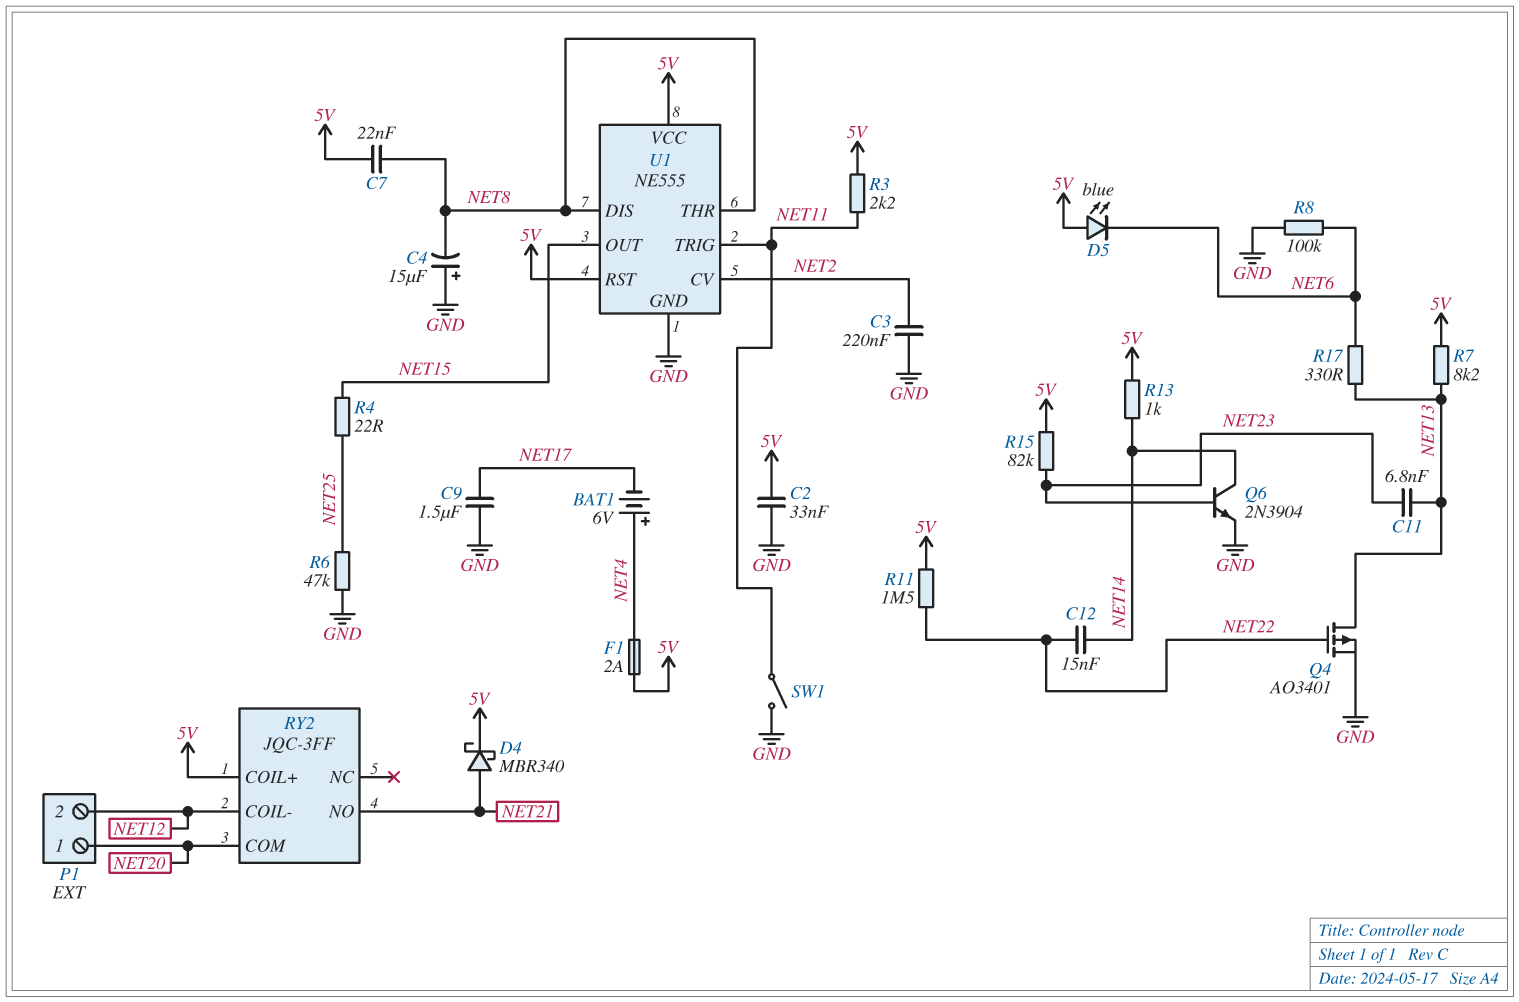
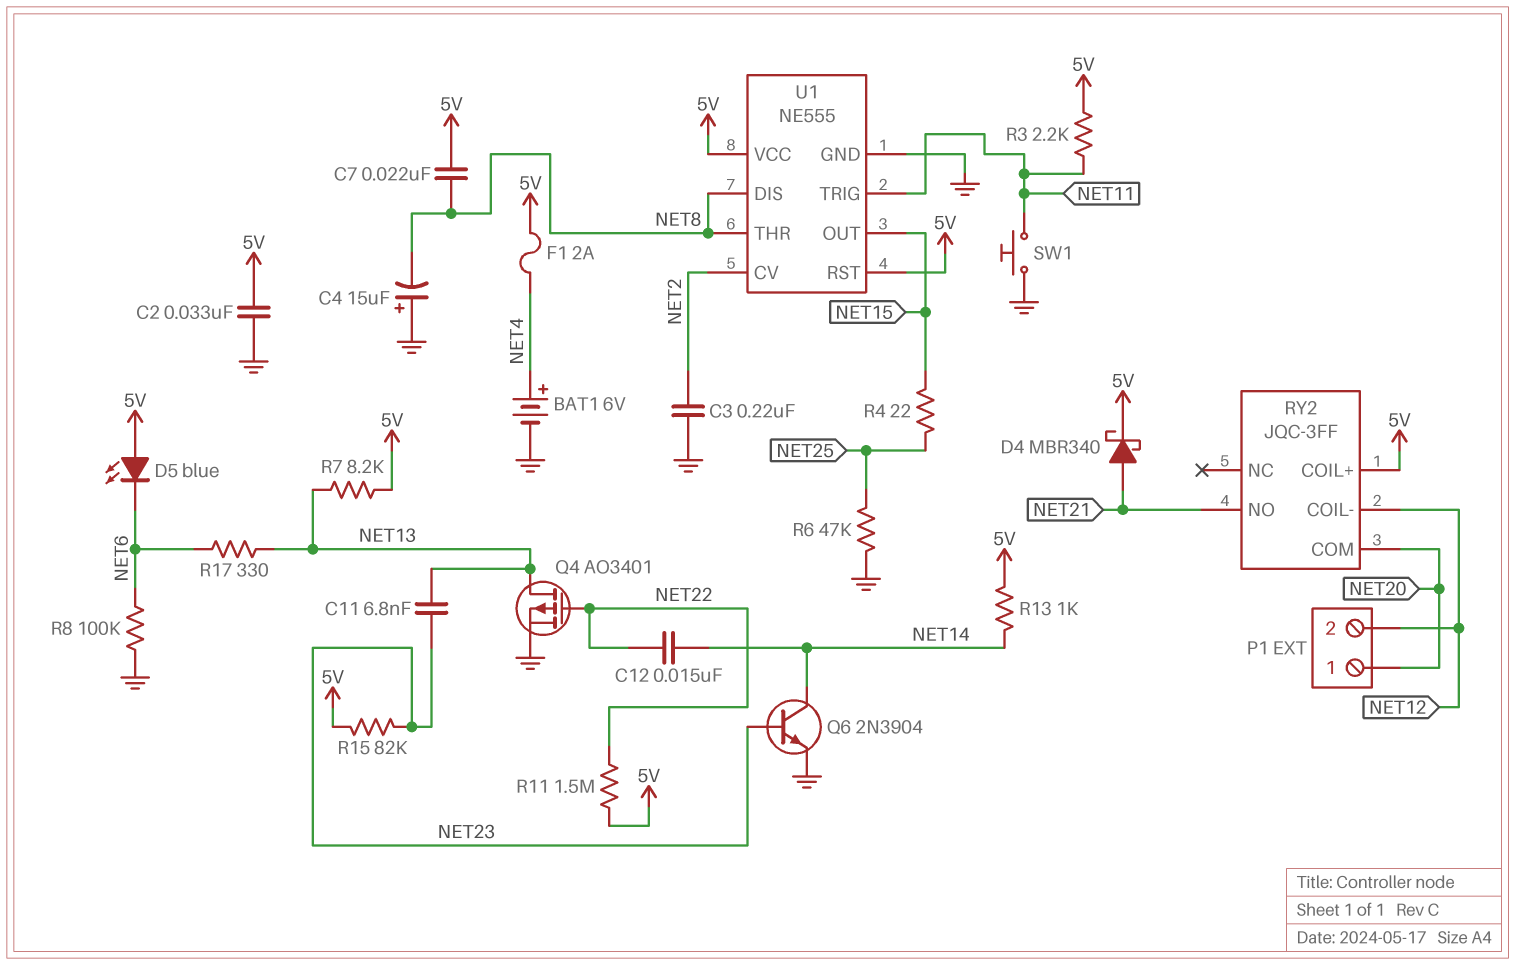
BAT1: 6V (plus NET4, minus NET17) -> 6V (plus NET4, minus GND)
C9: 1.5uF (GND, NET17) -> none
SW1: switch (GND, NET11) -> button (GND, NET11)

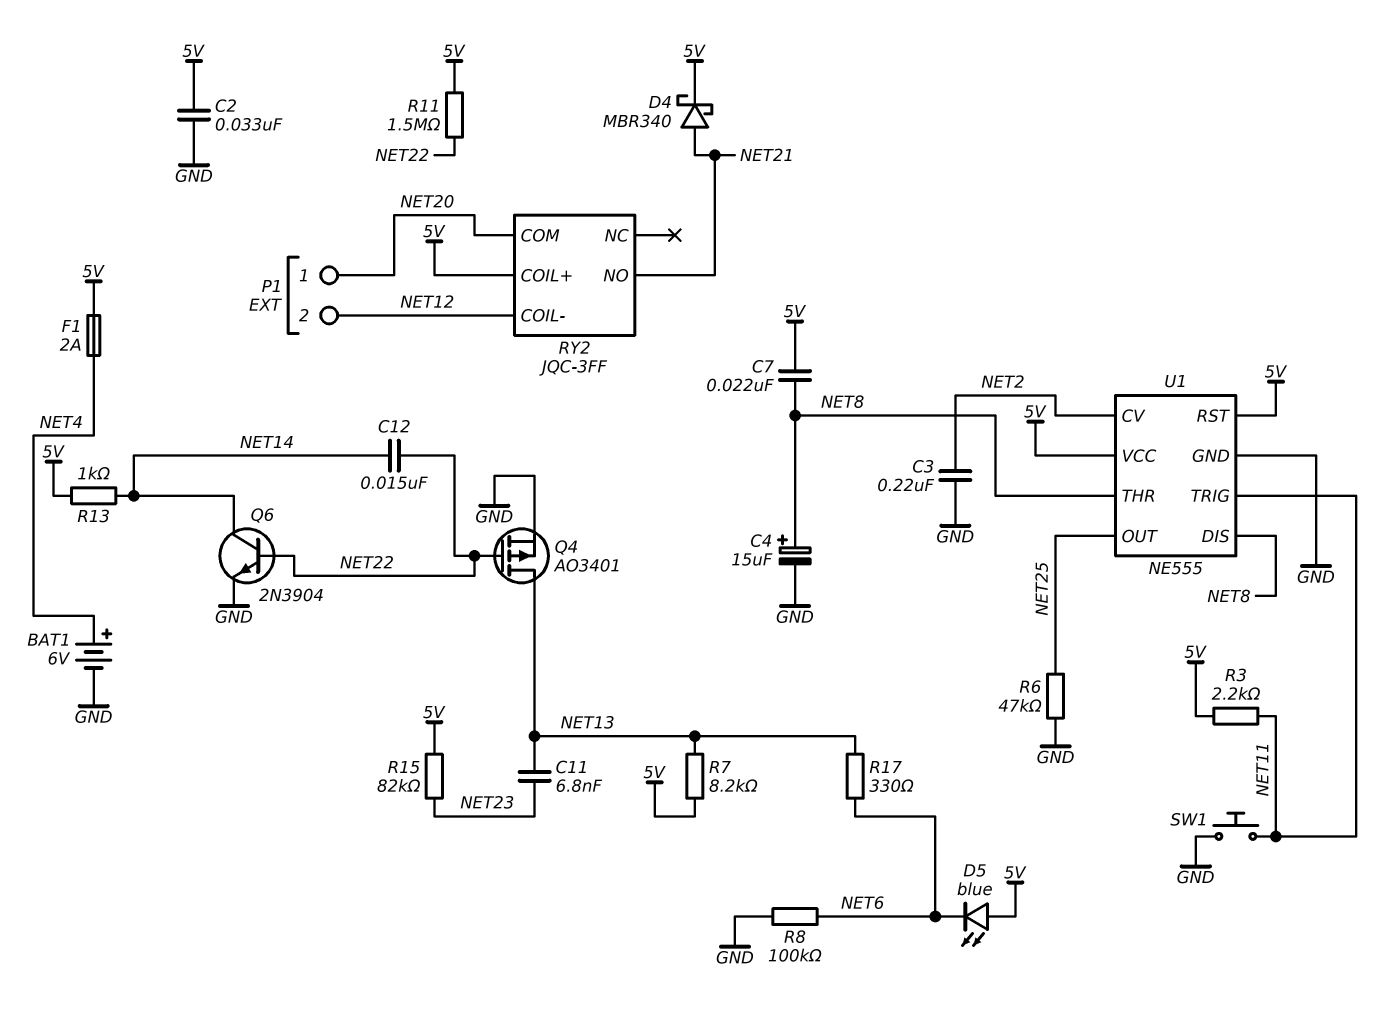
C4: 15uF (plus GND, minus NET8) -> 15uF (plus NET8, minus GND)
Q6: NPN 2N3904 (B NET23, C NET14, E GND) -> NPN 2N3904 (B NET22, C NET14, E GND)
R4: 22 (NET15, NET25) -> none
U1 pin OUT: NET15 -> NET25

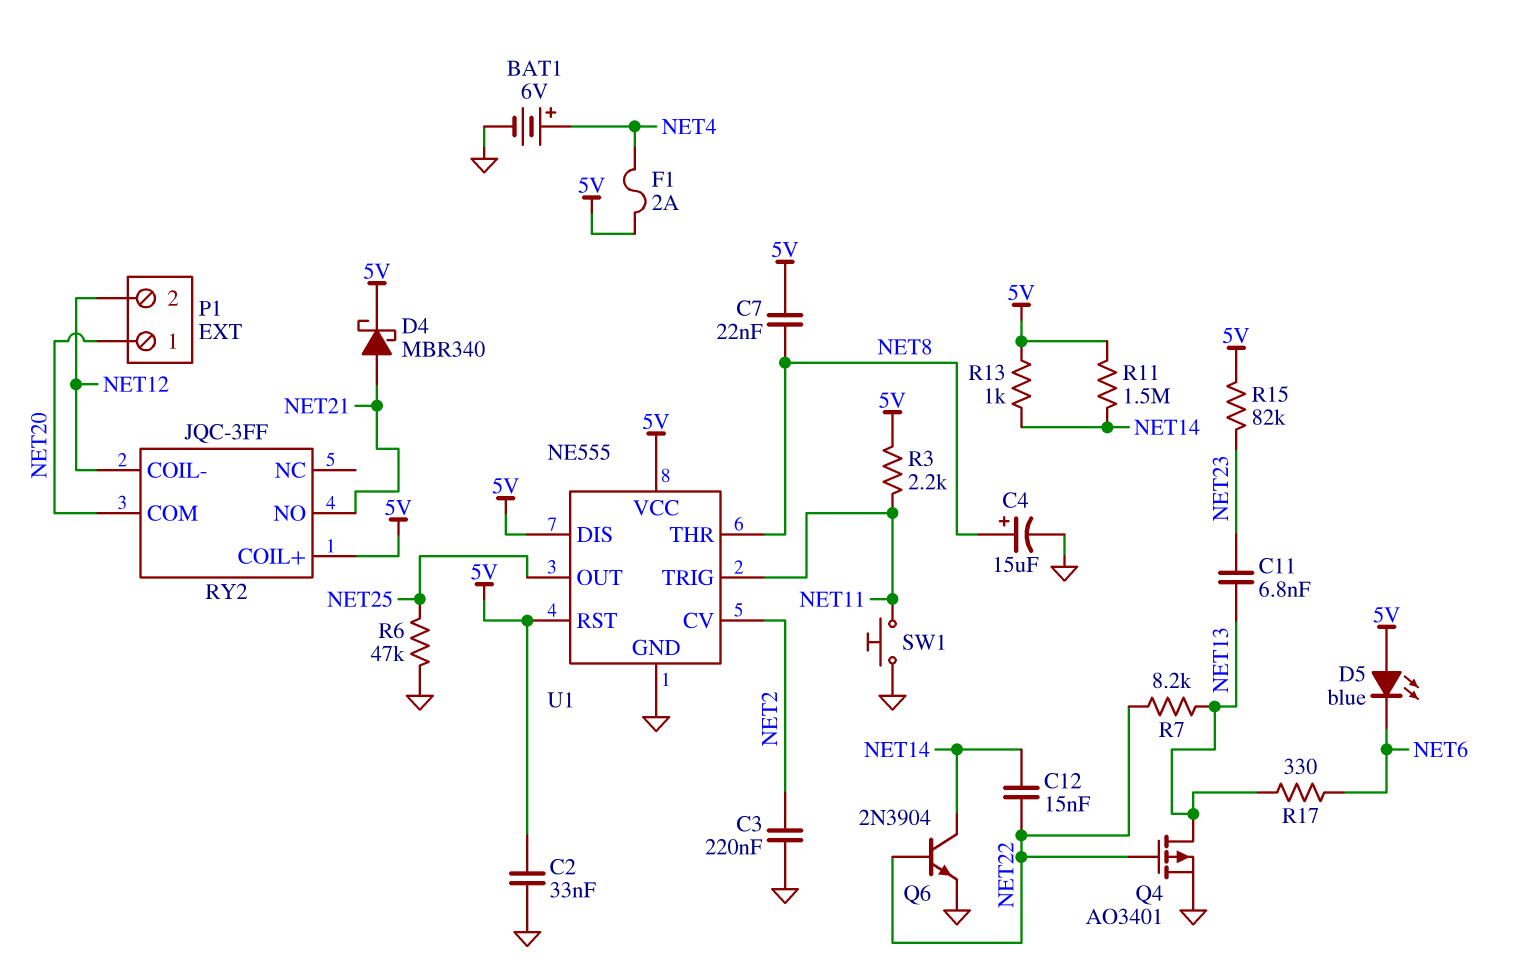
R7: 8.2k (5V, NET13) -> 8.2k (NET13, NET22)
R8: 100k (GND, NET6) -> none
R11: 1.5M (5V, NET22) -> 1.5M (5V, NET14)
U1 pin DIS: NET8 -> 5V

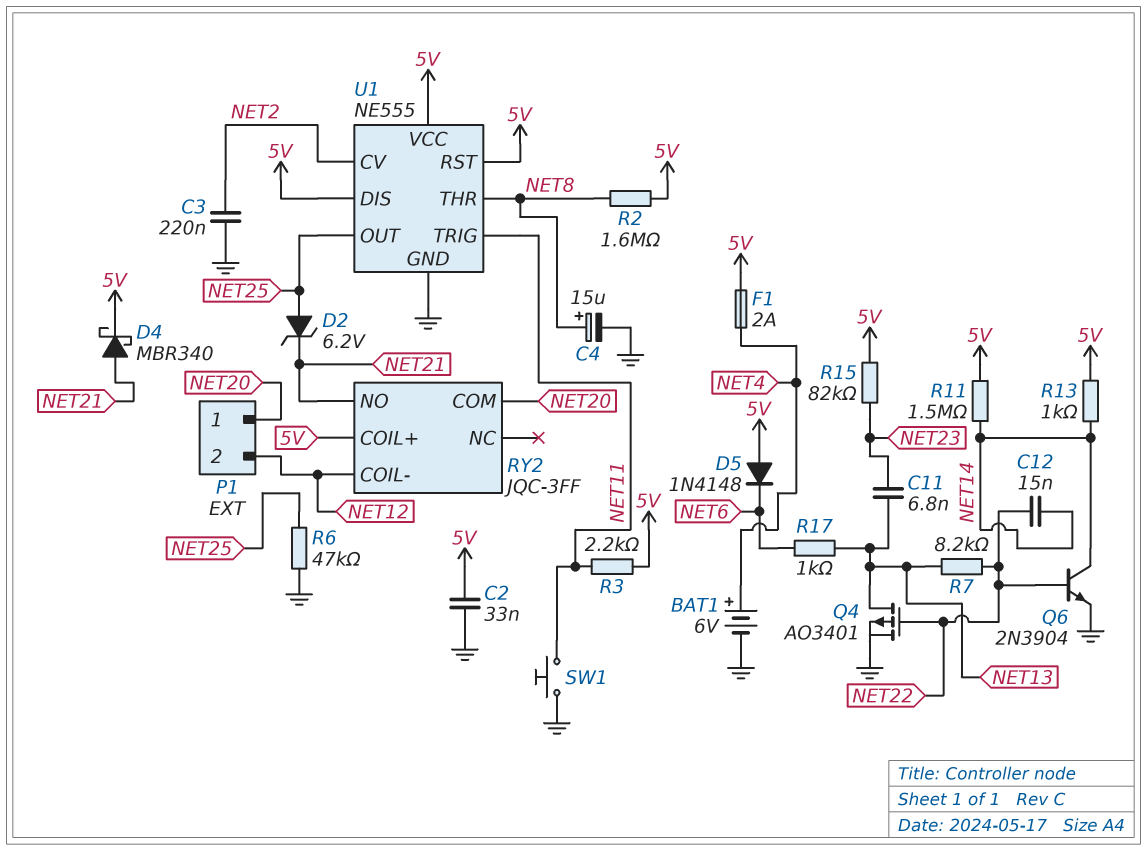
C7: 22nF (5V, NET8) -> none
D2: none -> zener 6.2V (A NET25, K NET21)
D5: LED blue (A 5V, K NET6) -> diode 1N4148 (A 5V, K NET6)
R2: none -> 1.6M (5V, NET8)
R17: 330 (NET6, NET13) -> 1k (NET6, NET13)

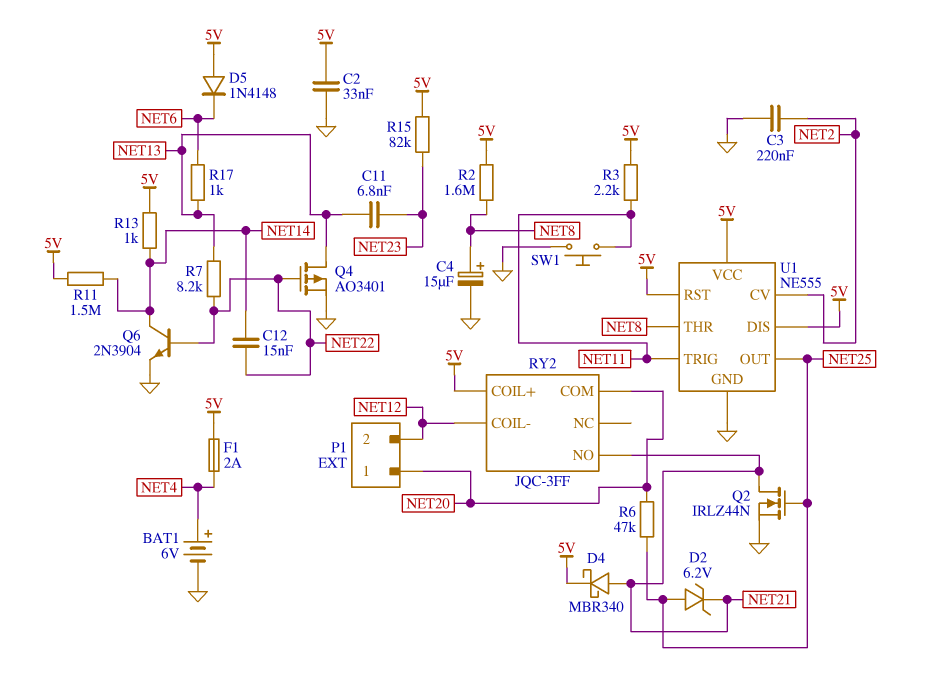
Q2: none -> NMOS IRLZ44N (G NET25, D NET21, S GND)
R6: 47k (GND, NET25) -> 47k (NET20, NET25)

